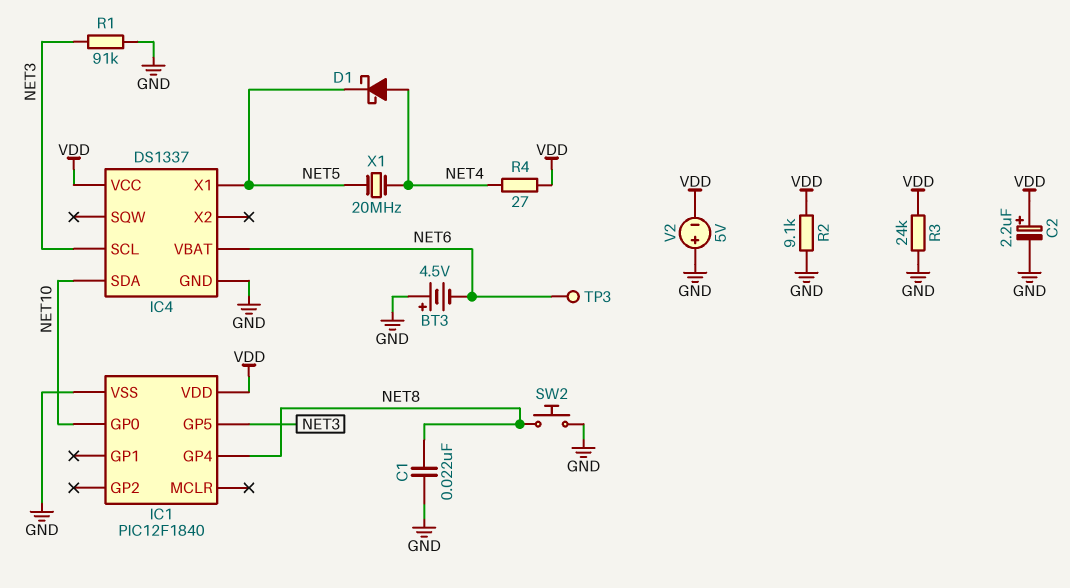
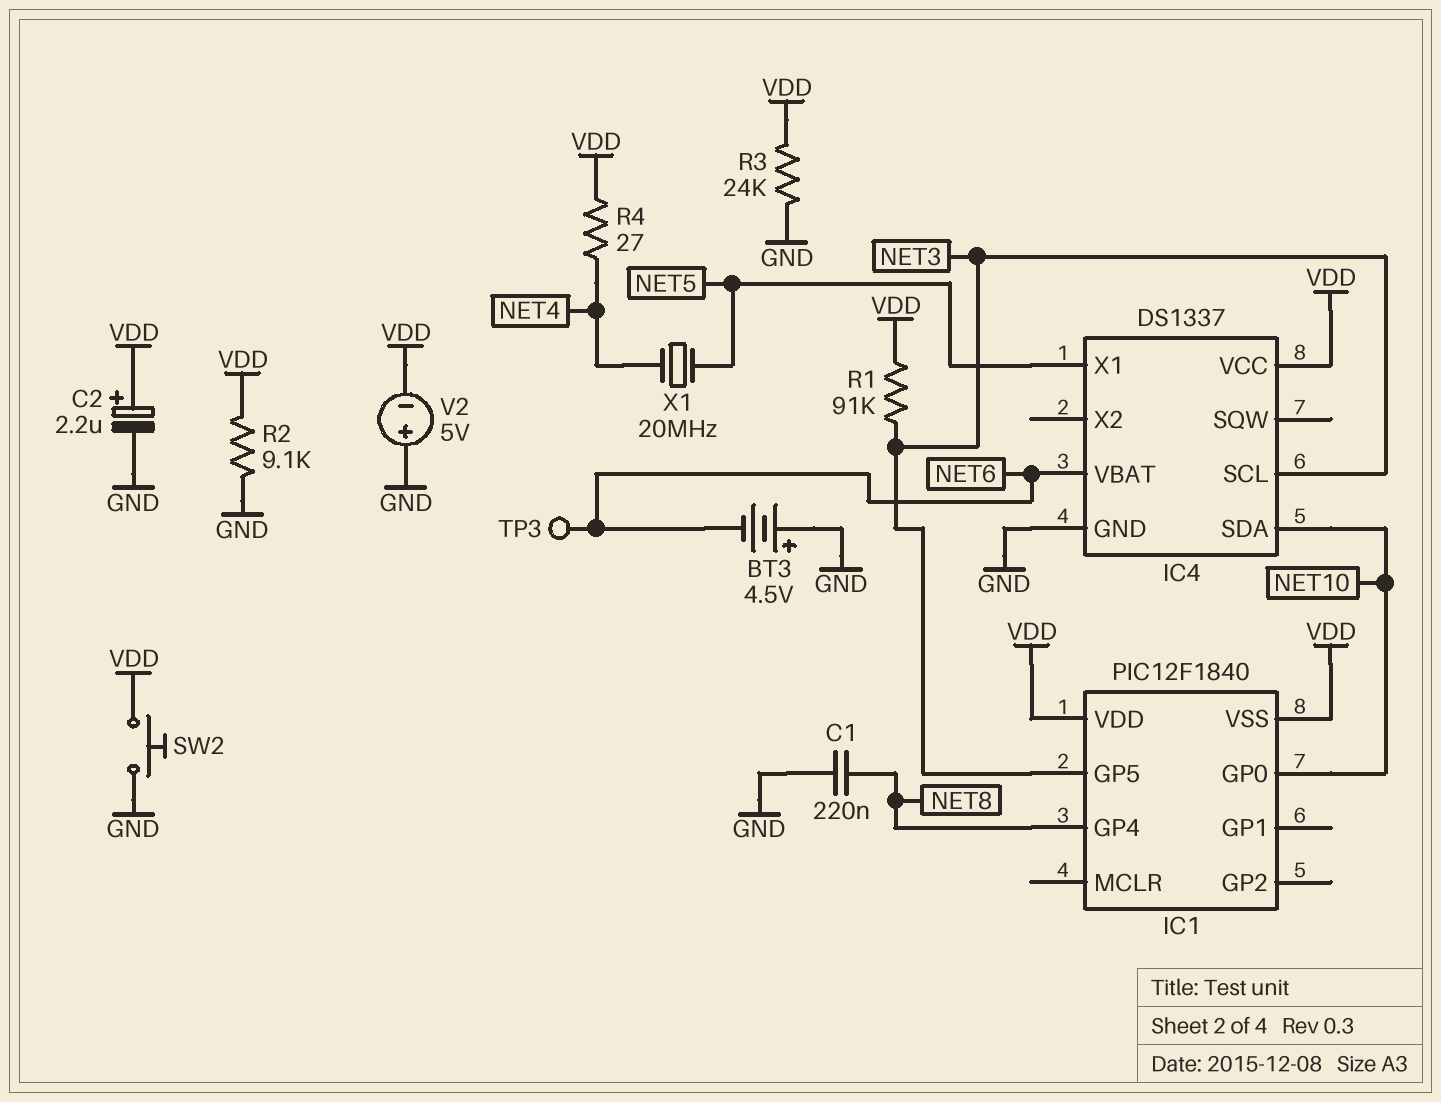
C1: 22nF (GND, NET8) -> 220nF (GND, NET8)
D1: schottky (A NET4, K NET5) -> none
IC1 pin VSS: GND -> VDD
R1: 91k (GND, NET3) -> 91k (NET3, VDD)
SW2: button (GND, NET8) -> button (GND, VDD)

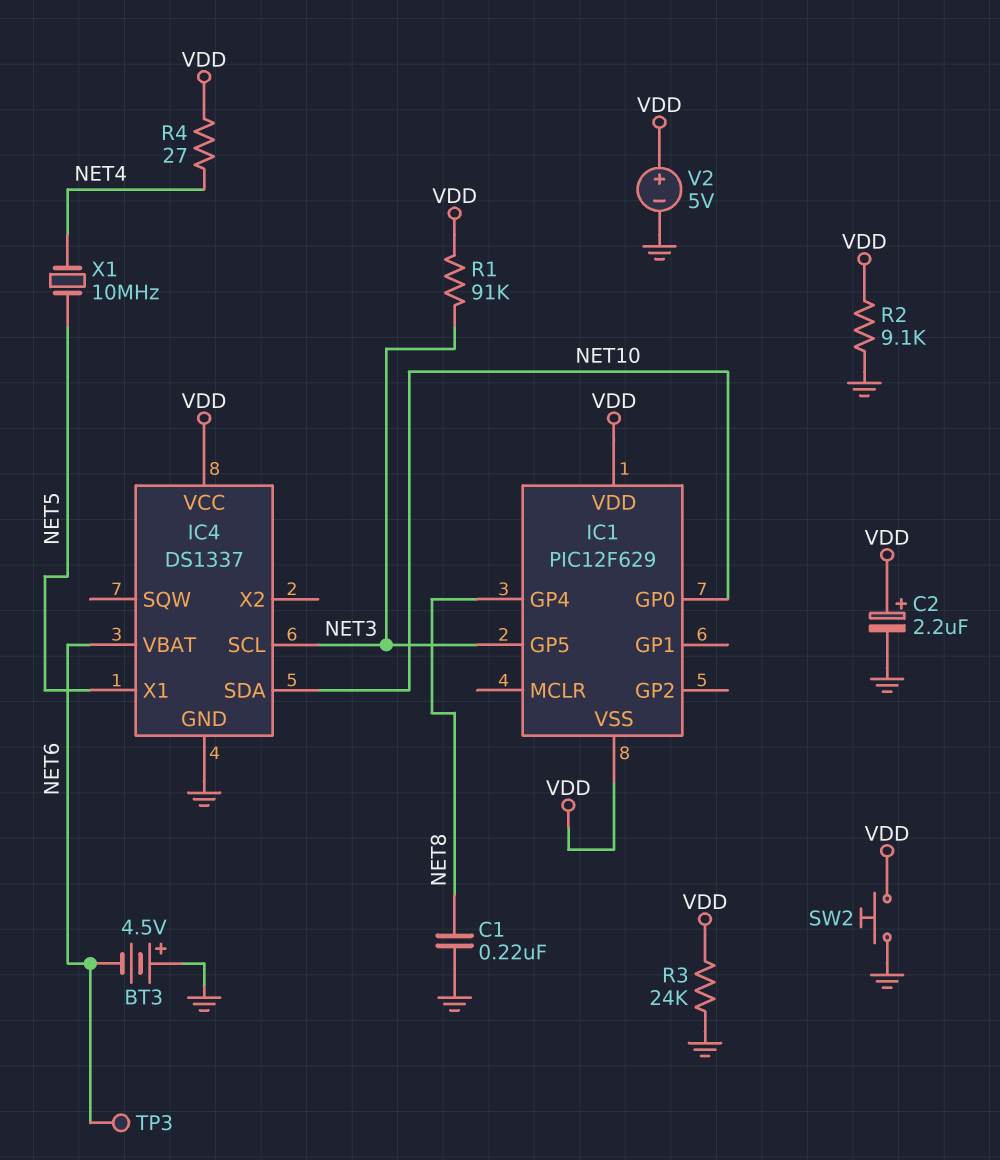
IC1: PIC12F1840 -> PIC12F629
V2: 5V (plus GND, minus VDD) -> 5V (plus VDD, minus GND)
X1: 20MHz (NET4, NET5) -> 10MHz (NET4, NET5)

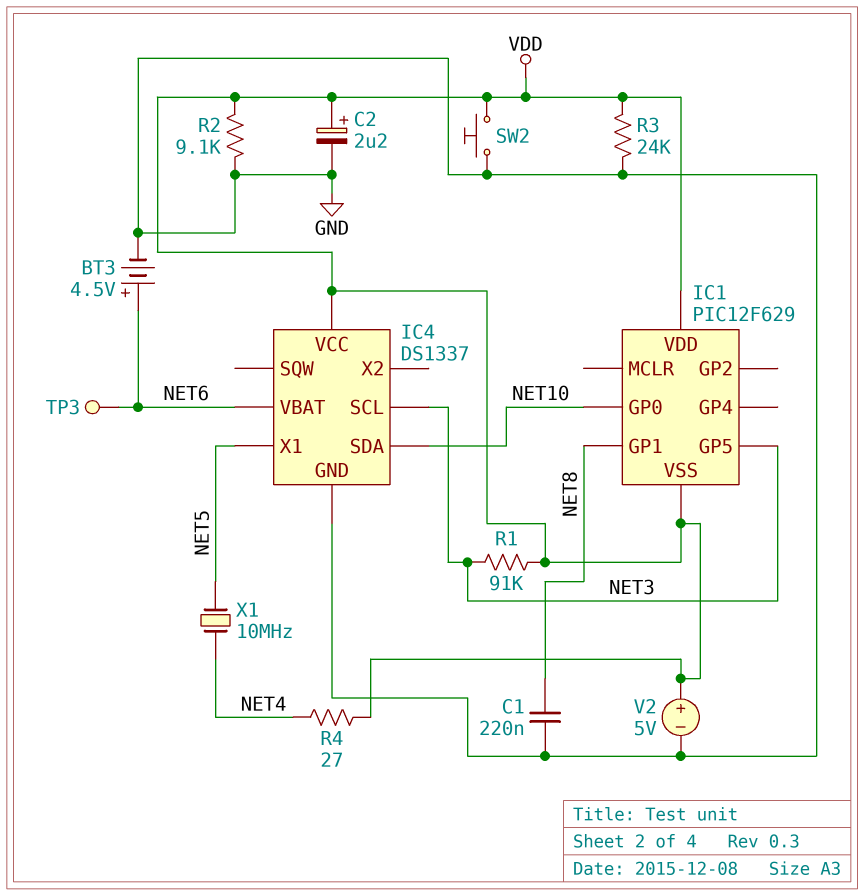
BT3: 4.5V (plus GND, minus NET6) -> 4.5V (plus NET6, minus GND)
IC1 pin GP1: none -> NET8
IC1 pin GP4: NET8 -> none

